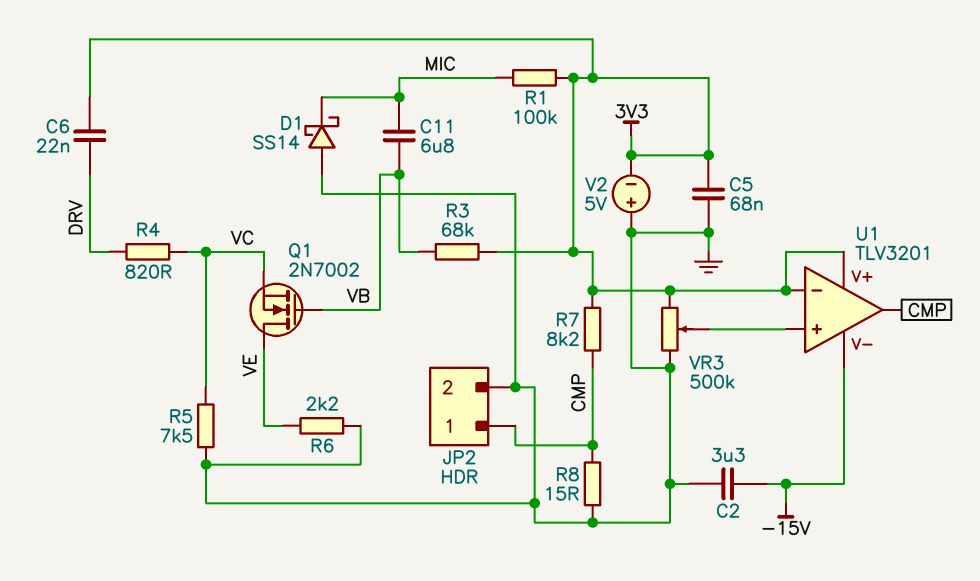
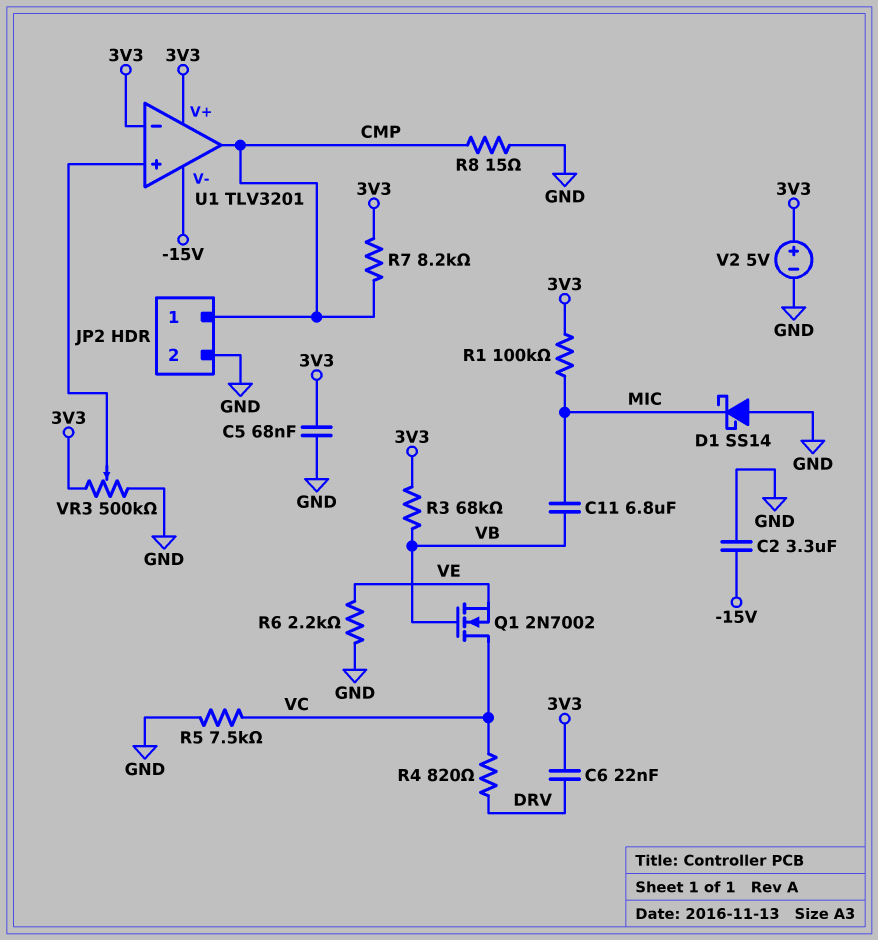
Q1: NMOS 2N7002 (G VB, D VE, S VC) -> NMOS 2N7002 (G VB, D VC, S VE)
V2: 5V (plus GND, minus 3V3) -> 5V (plus 3V3, minus GND)

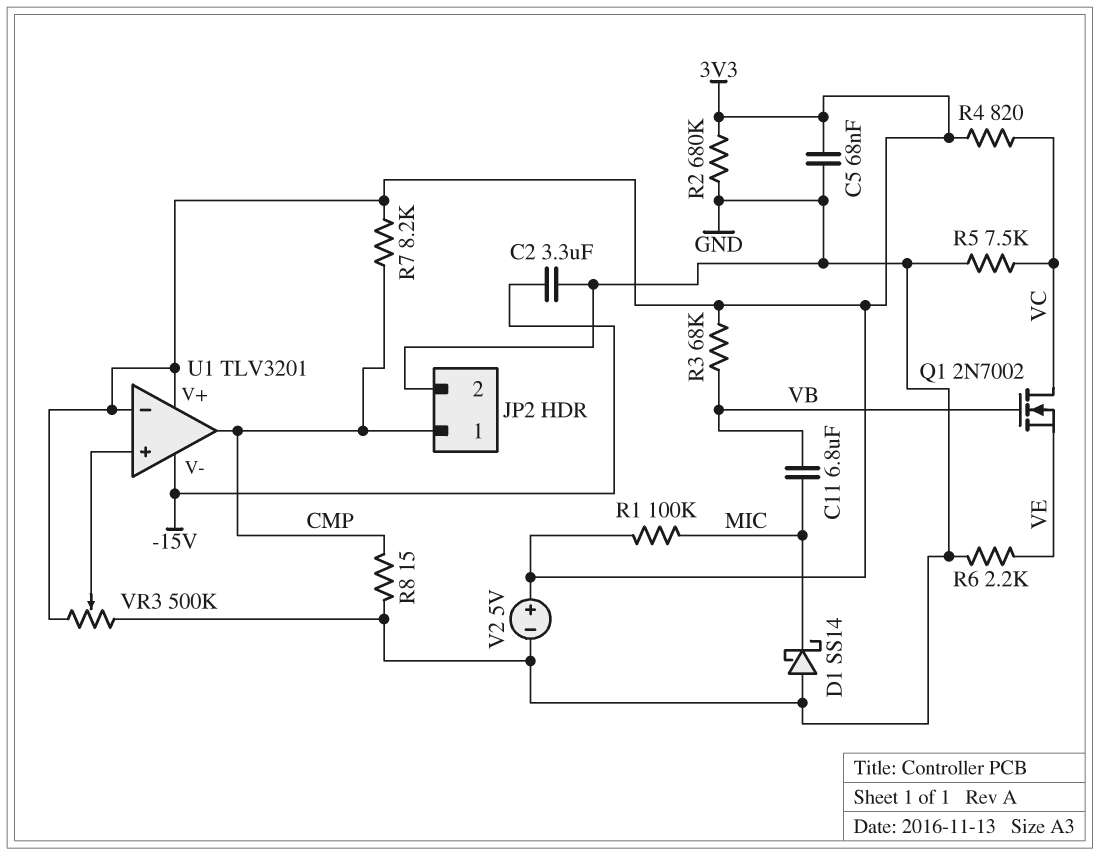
C6: 22nF (3V3, DRV) -> none
R2: none -> 680k (3V3, GND)
R4: 820 (DRV, VC) -> 820 (3V3, VC)

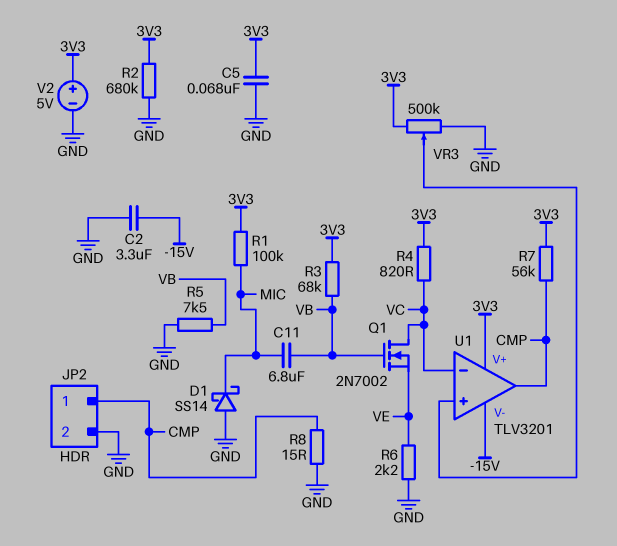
R5: 7.5k (GND, VC) -> 7.5k (GND, VB)
R7: 8.2k (3V3, CMP) -> 56k (3V3, CMP)
U1 pin in-: 3V3 -> VC

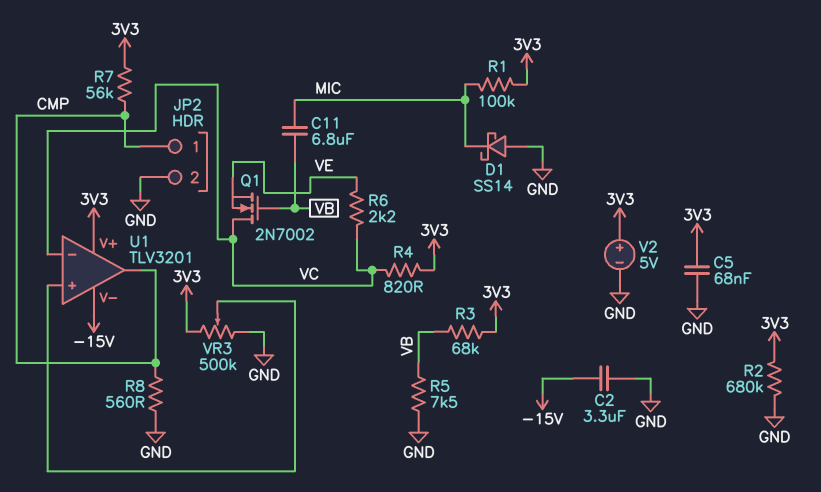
R6: 2.2k (GND, VE) -> 2.2k (VC, VE)
R8: 15 (CMP, GND) -> 560 (CMP, GND)

